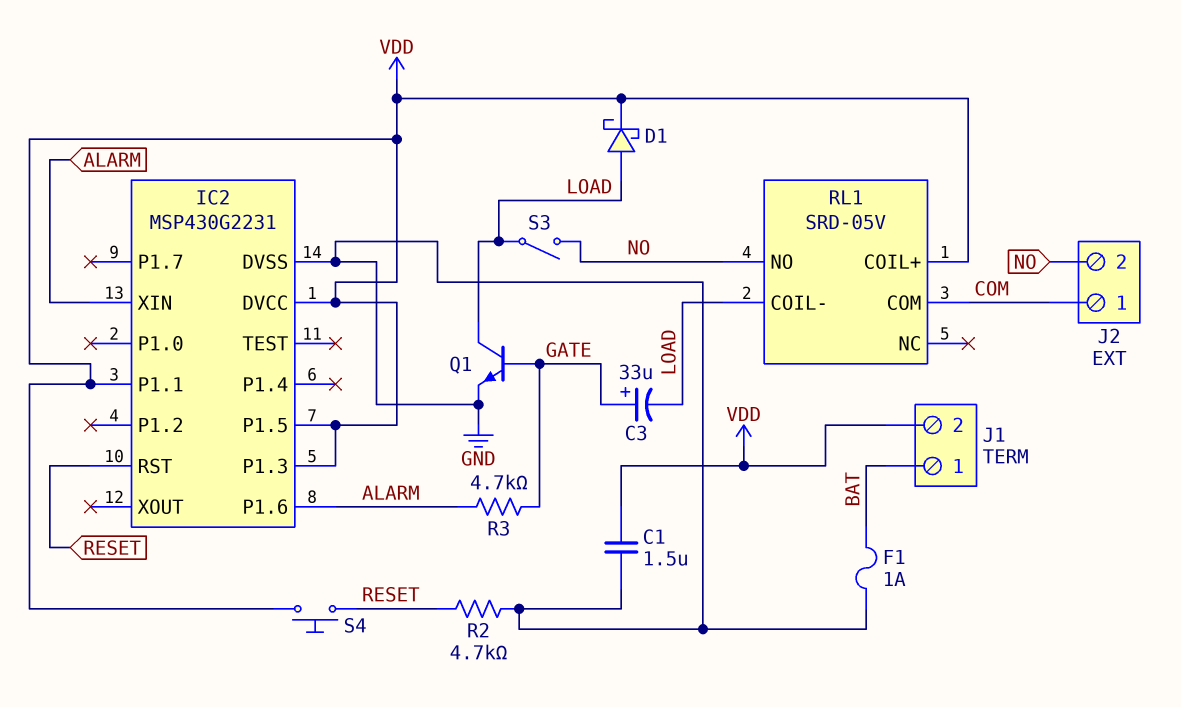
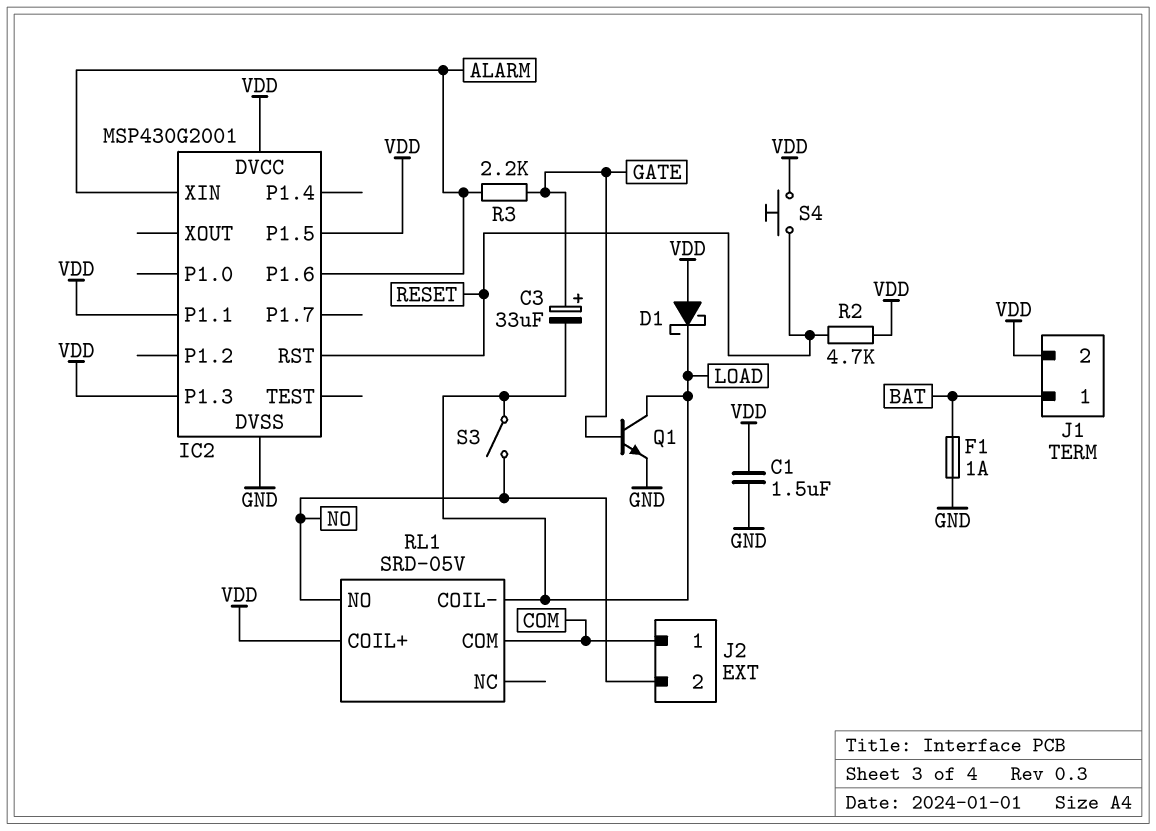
D1: schottky (A LOAD, K VDD) -> schottky (A VDD, K LOAD)
IC2: MSP430G2231 -> MSP430G2001
R2: 4.7k (GND, RESET) -> 4.7k (RESET, VDD)
R3: 4.7k (ALARM, GATE) -> 2.2k (ALARM, GATE)

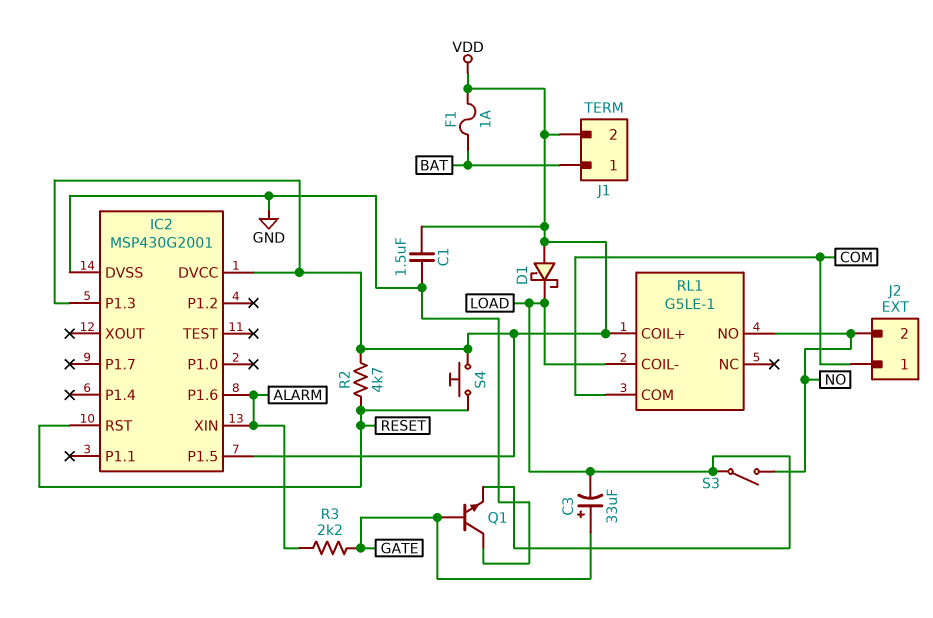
F1: 1A (BAT, GND) -> 1A (BAT, VDD)
IC2 pin P1.1: VDD -> none
Q1: NPN (B GATE, C LOAD, E GND) -> NPN (B GATE, C GND, E LOAD)
RL1: SRD-05V -> G5LE-1

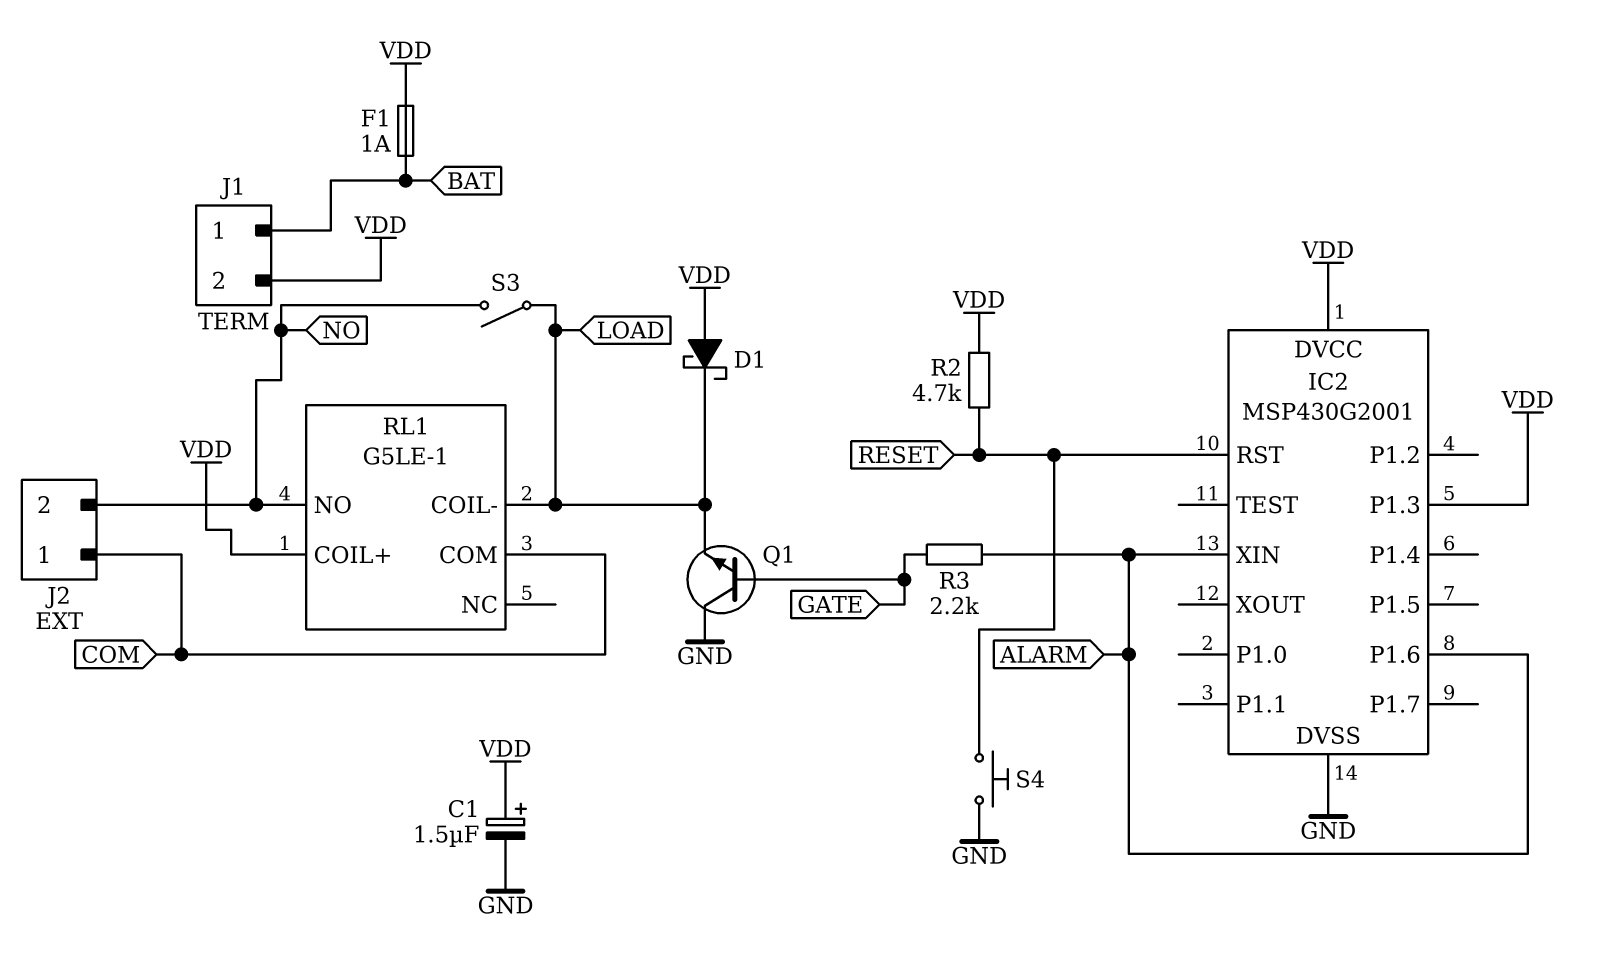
C1: 1.5uF (GND, VDD) -> 1.5uF (plus VDD, minus GND)
C3: 33uF (plus GATE, minus LOAD) -> none
IC2 pin P1.5: VDD -> none
S4: button (RESET, VDD) -> button (GND, RESET)

